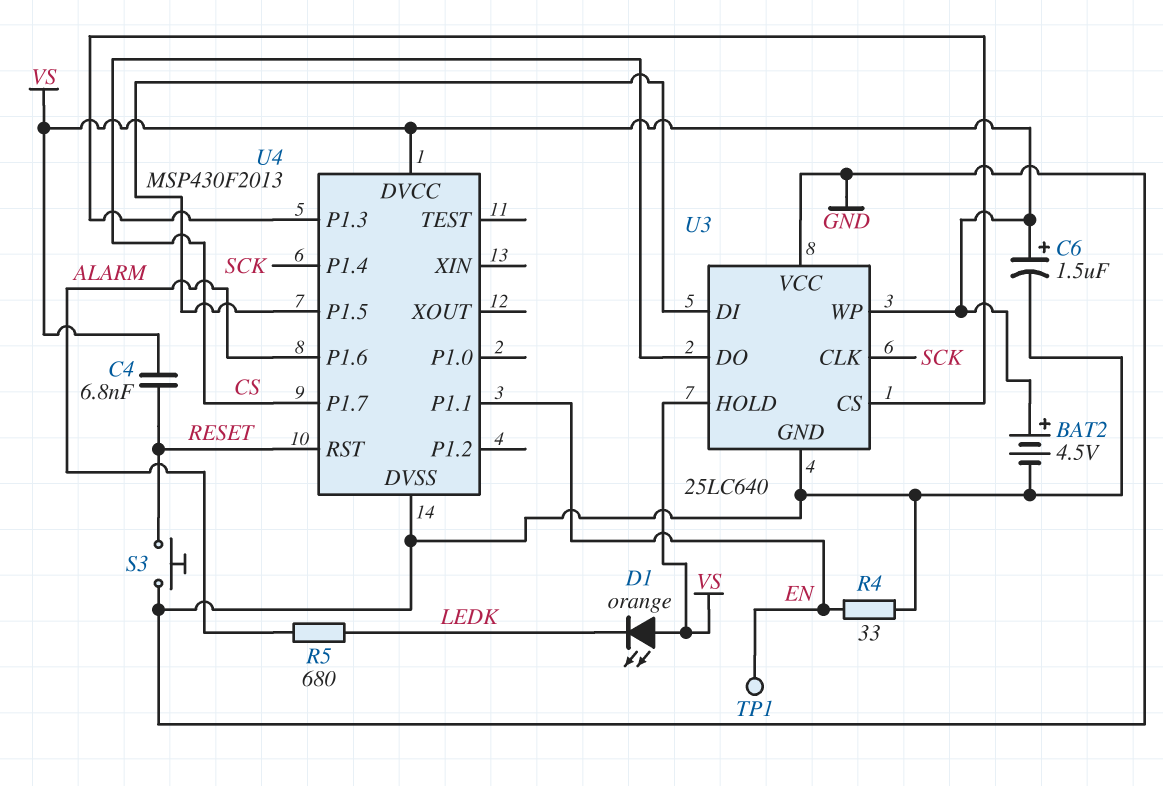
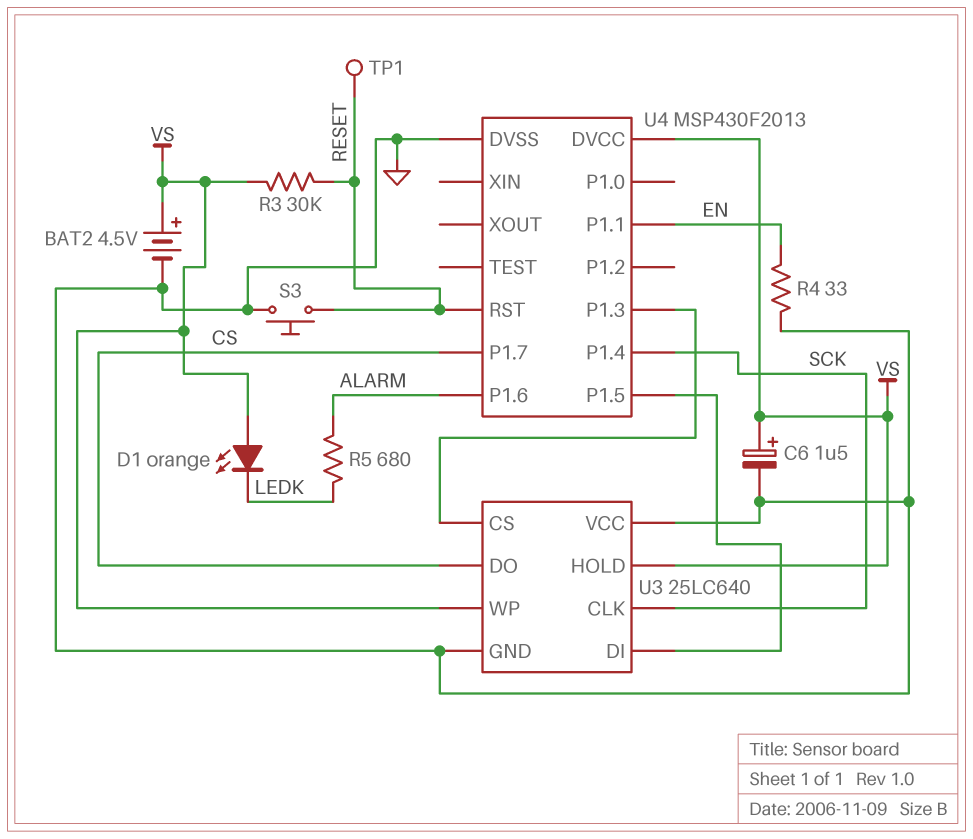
C4: 6.8nF (RESET, VS) -> none
R3: none -> 30k (RESET, VS)
TP1: test point (EN) -> test point (RESET)

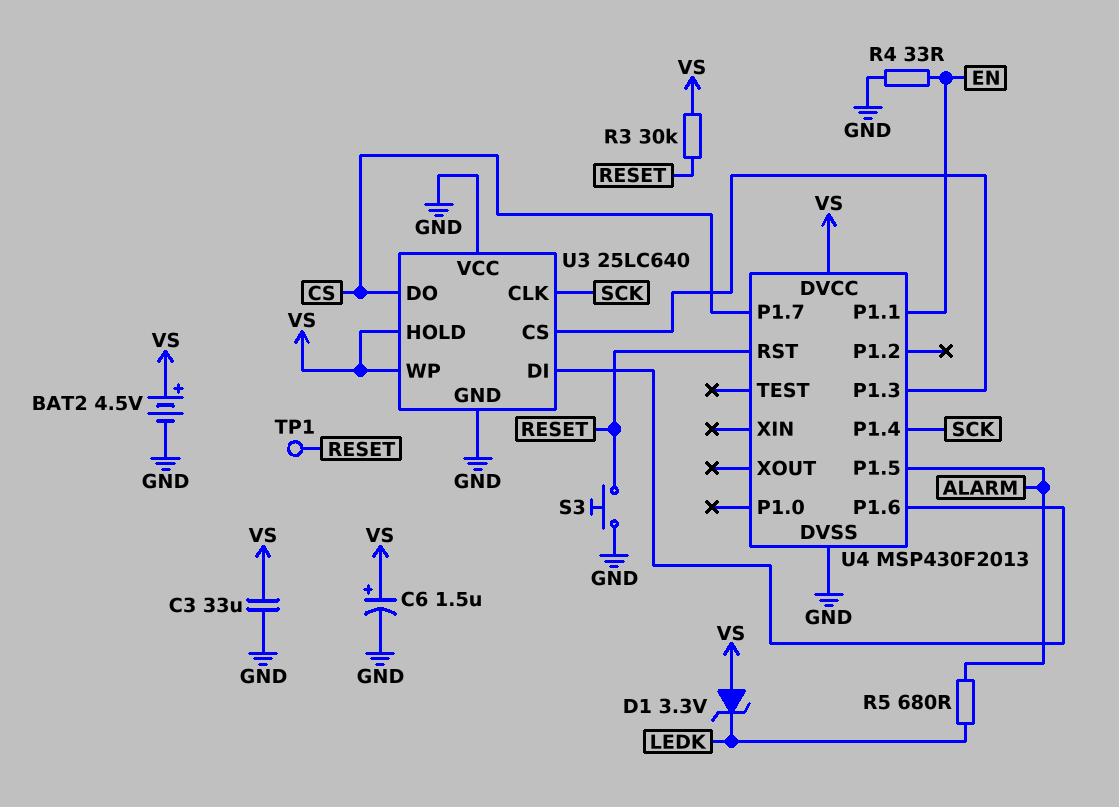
C3: none -> 33uF (GND, VS)
D1: LED orange (A VS, K LEDK) -> zener 3.3V (A VS, K LEDK)
U4 pin P1.5: U3/DI -> ALARM
U4 pin P1.6: ALARM -> U3/DI

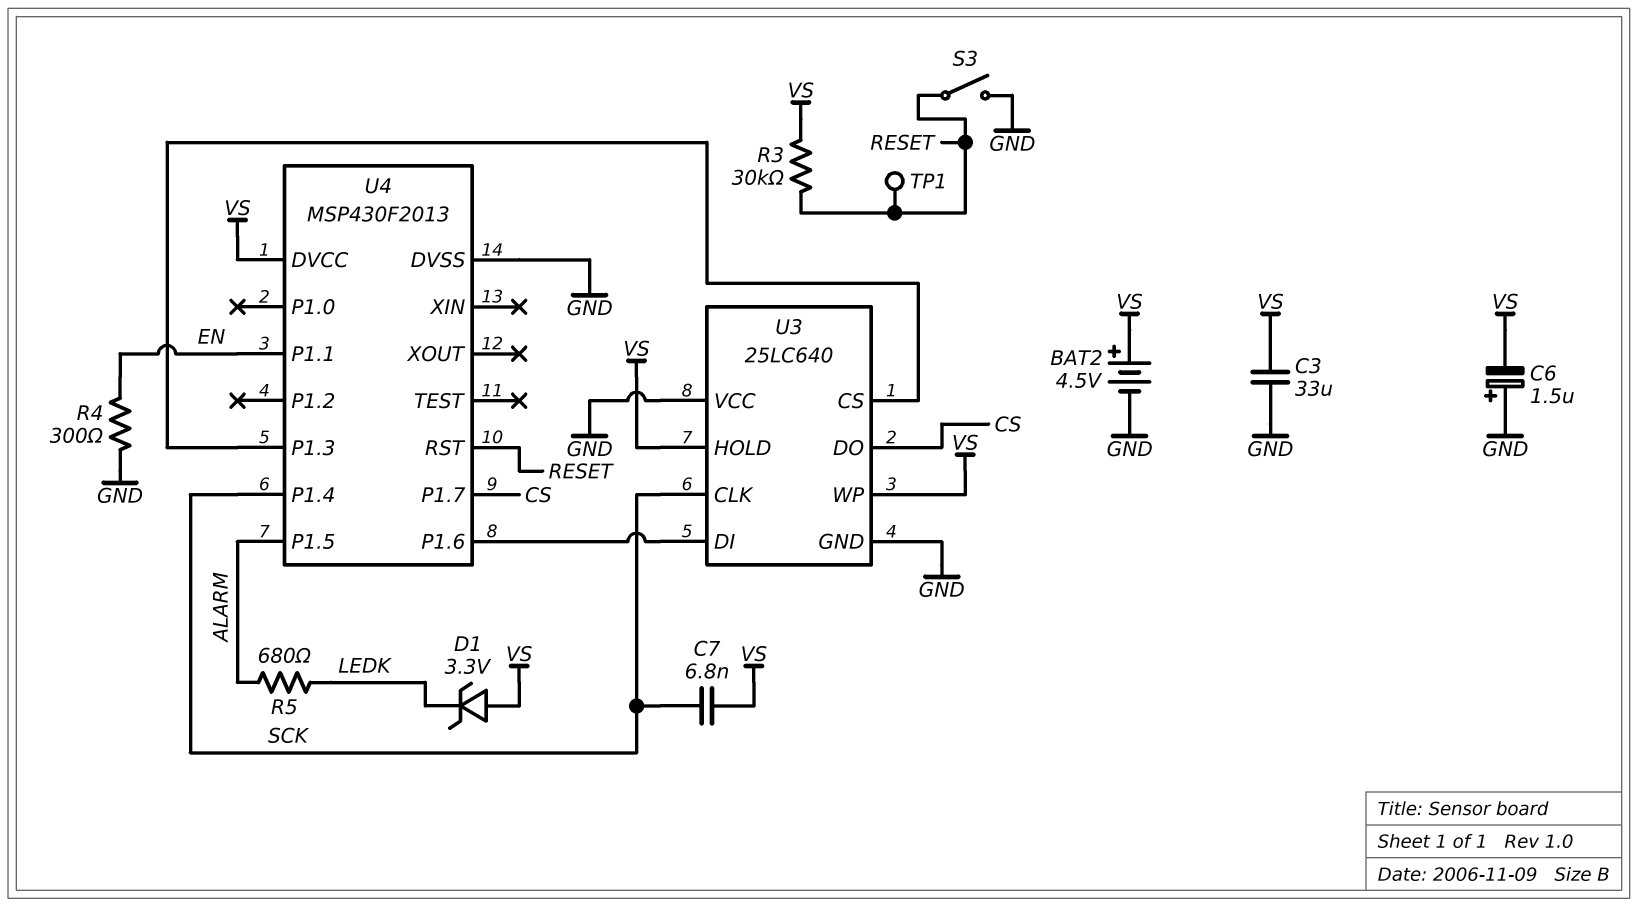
C6: 1.5uF (plus VS, minus GND) -> 1.5uF (plus GND, minus VS)
C7: none -> 6.8nF (SCK, VS)
R4: 33 (EN, GND) -> 300 (EN, GND)
S3: button (GND, RESET) -> switch (GND, RESET)

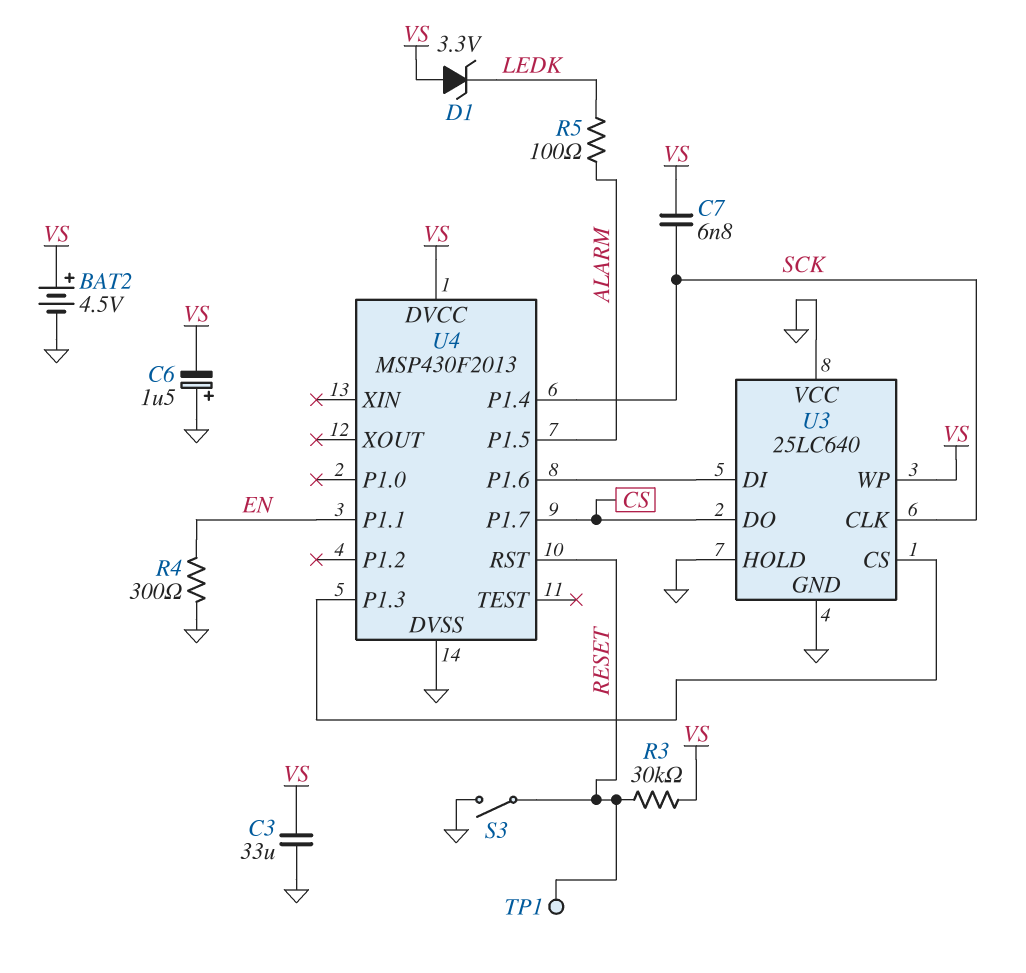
R5: 680 (ALARM, LEDK) -> 100 (ALARM, LEDK)
U3 pin HOLD: VS -> GND

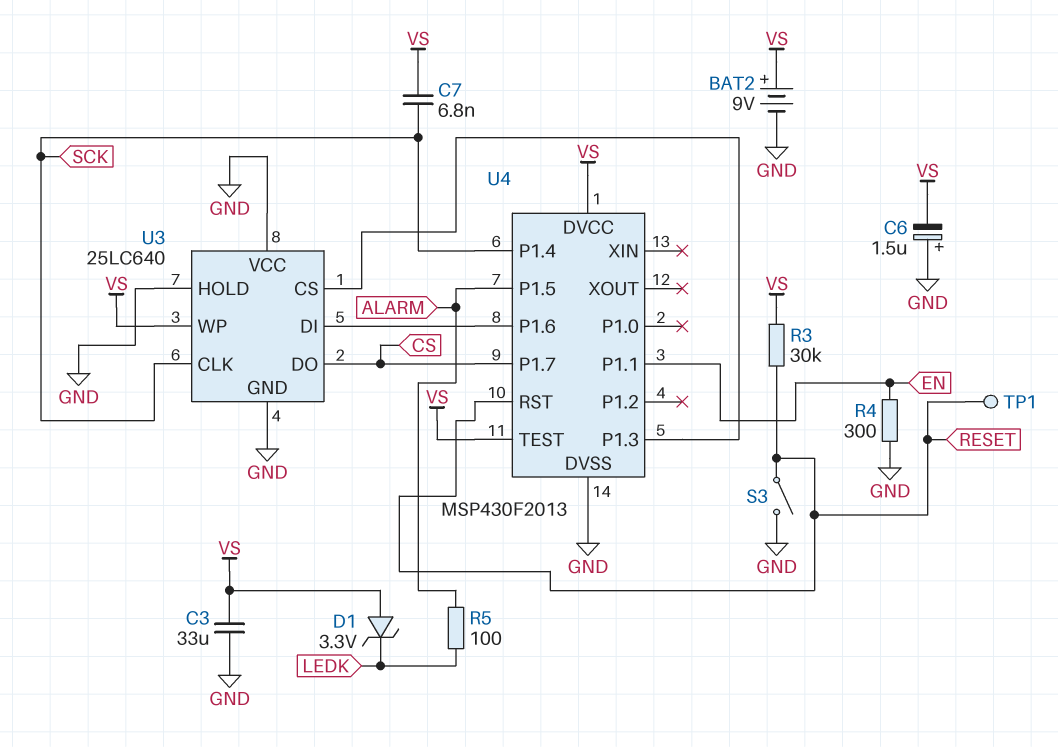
BAT2: 4.5V (plus VS, minus GND) -> 9V (plus VS, minus GND)
U4 pin TEST: none -> VS

